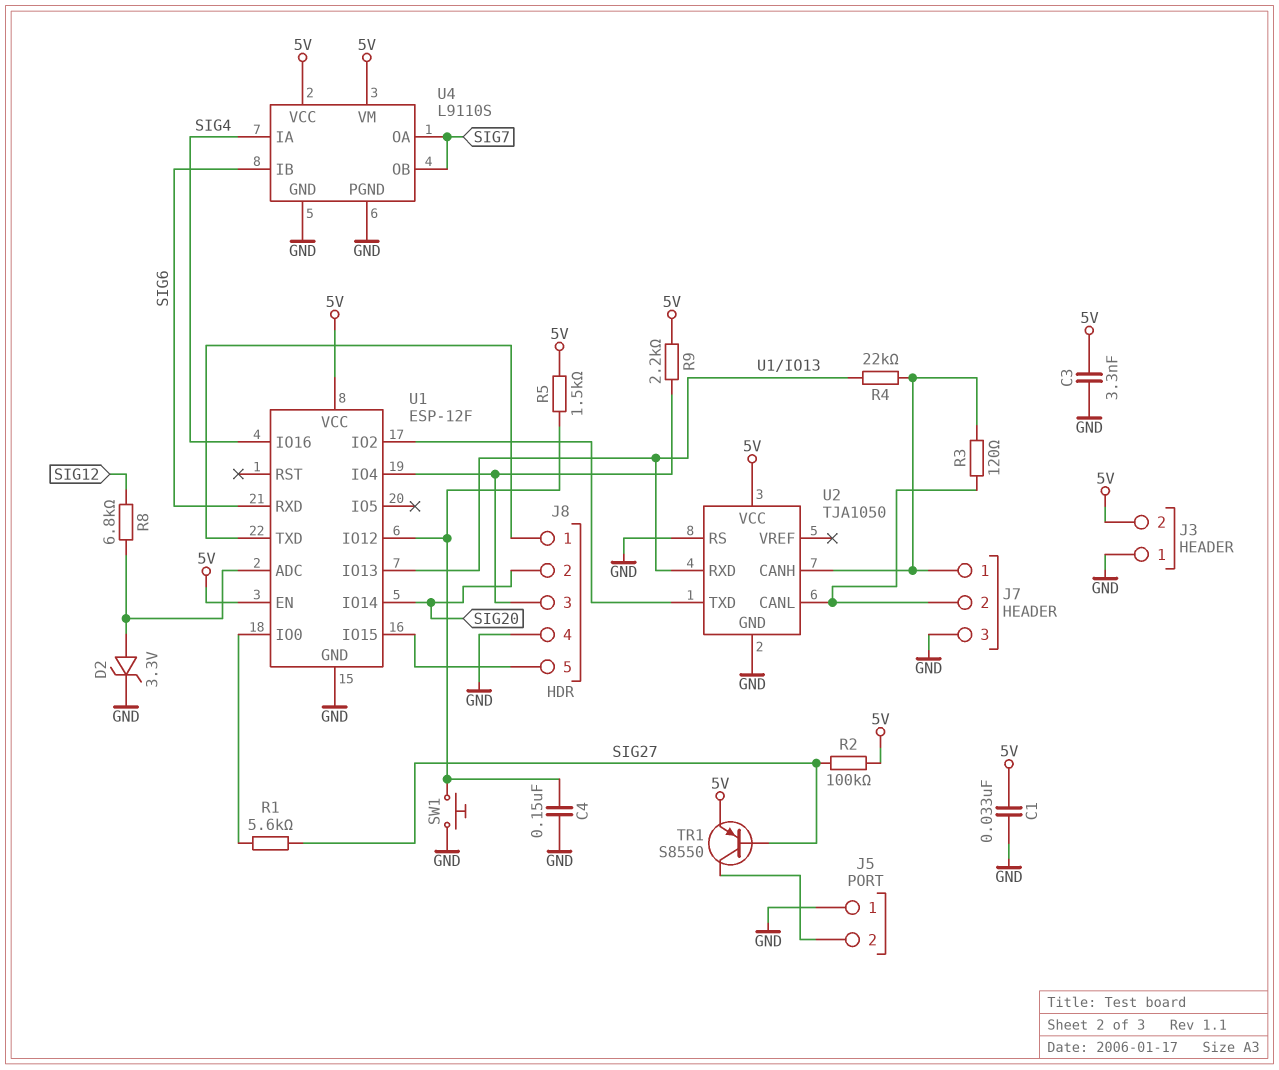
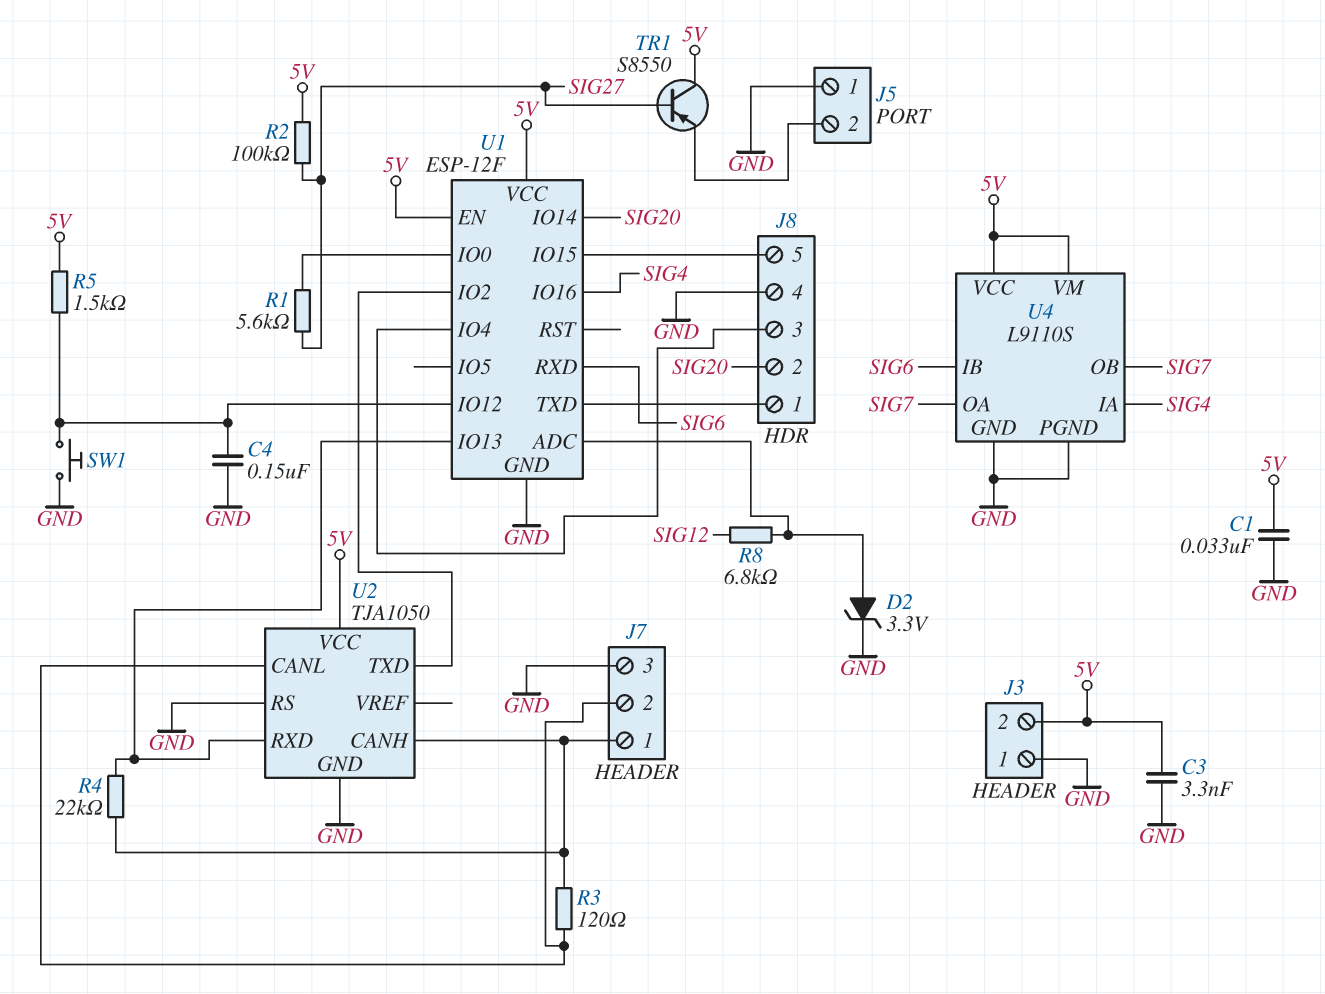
R9: 2.2k (5V, J8/3) -> none
TR1: PNP S8550 (B SIG27, C J5/2, E 5V) -> PNP S8550 (B SIG27, C 5V, E J5/2)

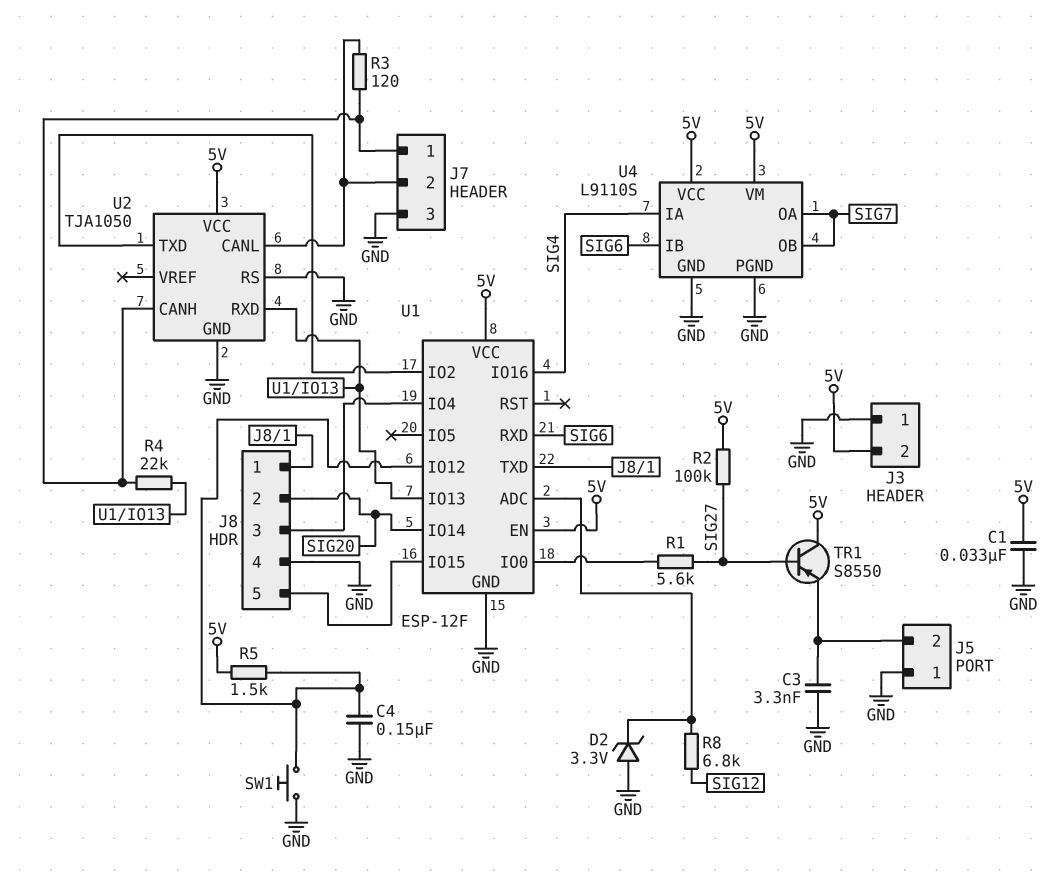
C3: 3.3nF (5V, GND) -> 3.3nF (GND, J5/2)
D2: zener 3.3V (A U1/ADC, K GND) -> zener 3.3V (A GND, K U1/ADC)

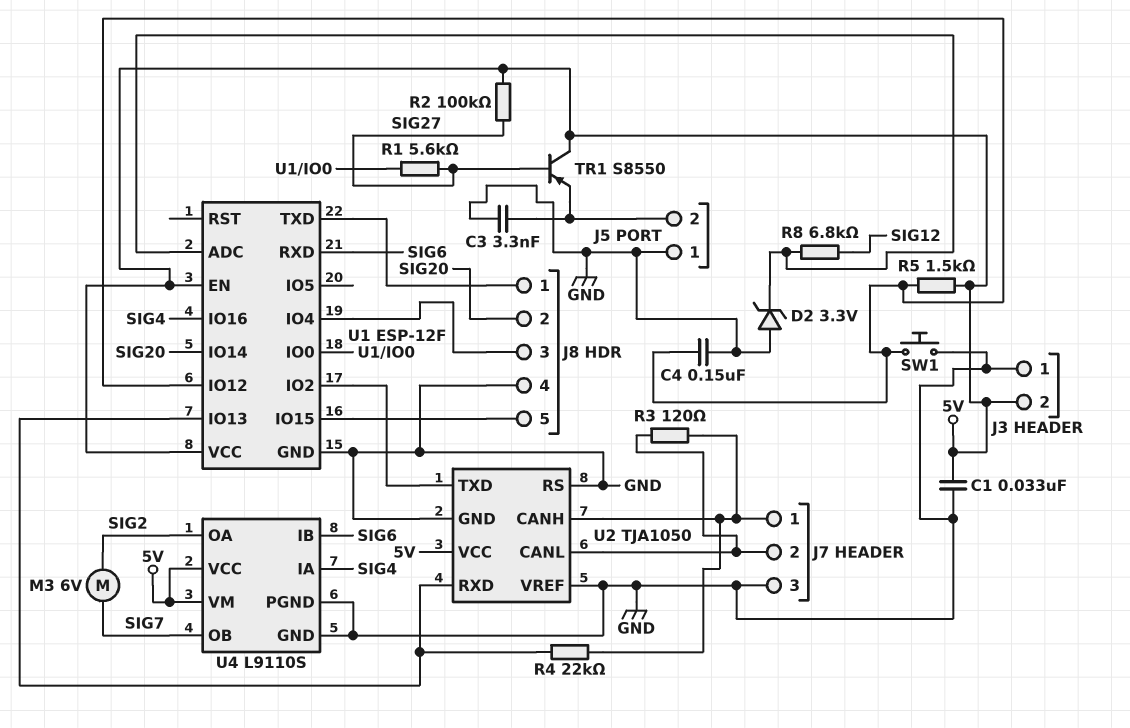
M3: none -> motor 6V (SIG2, SIG7)
U2 pin VREF: none -> GND
U4 pin OA: SIG7 -> SIG2

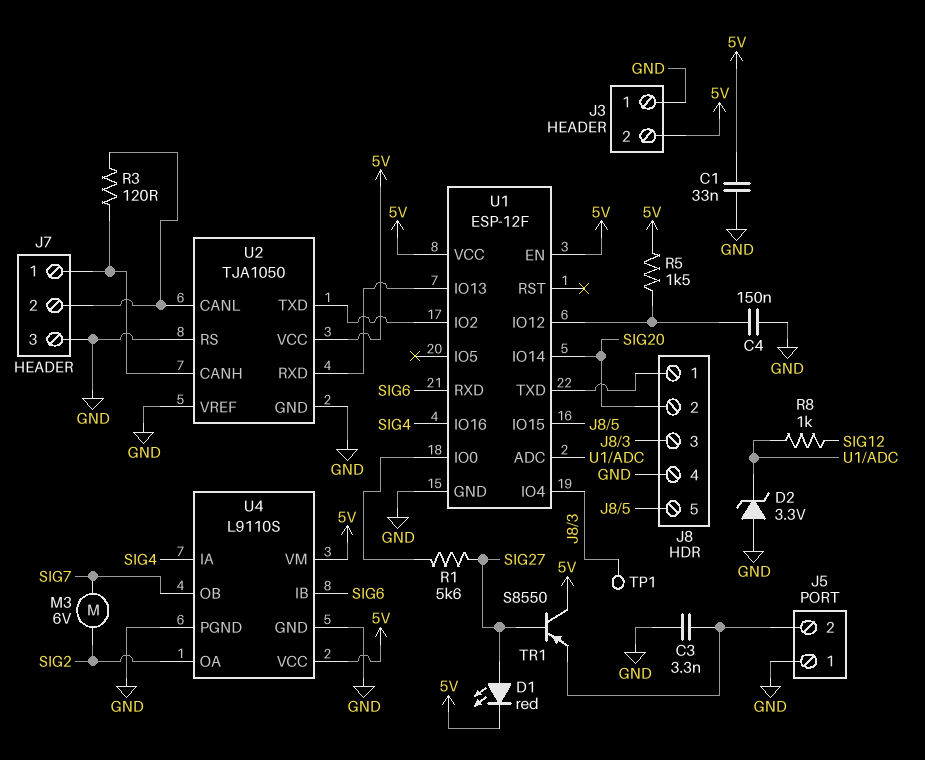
D1: none -> LED red (A SIG27, K 5V)
R2: 100k (5V, SIG27) -> none
R4: 22k (J7/1, U1/IO13) -> none
R8: 6.8k (SIG12, U1/ADC) -> 1k (SIG12, U1/ADC)
SW1: button (GND, U1/IO12) -> none
TP1: none -> test point (J8/3)

